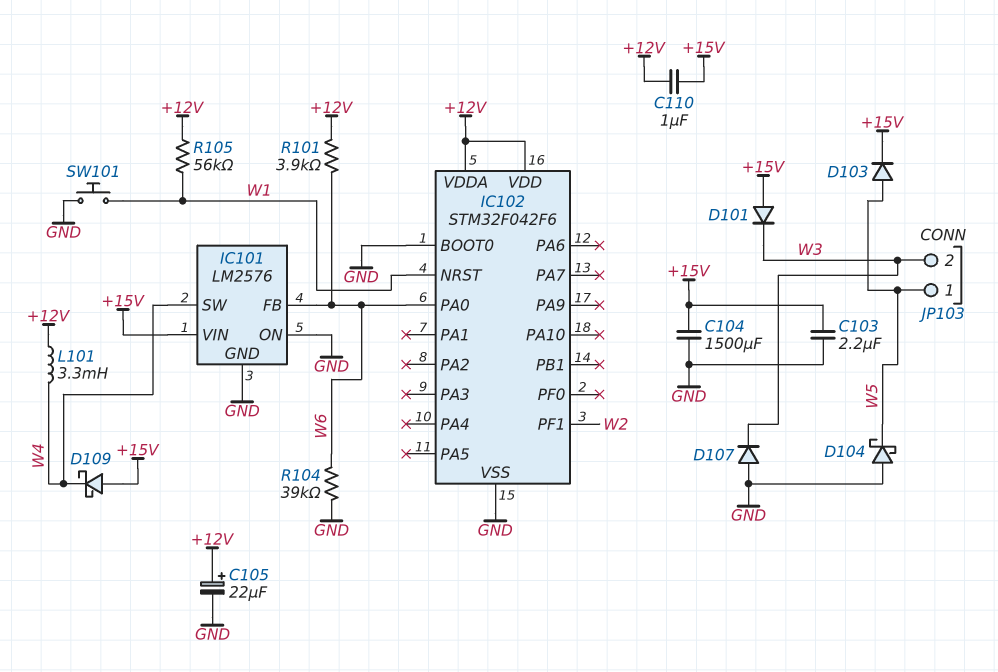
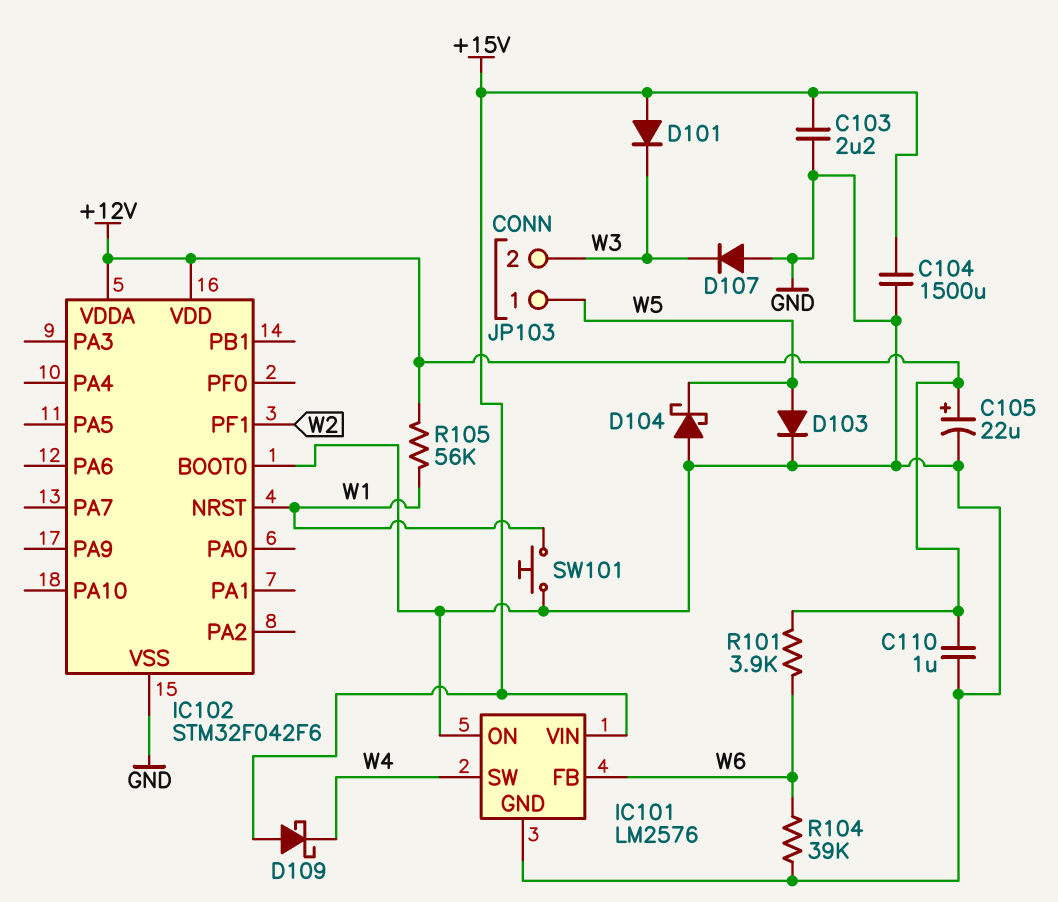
C110: 1uF (+12V, +15V) -> 1uF (+12V, GND)
D103: diode (A W5, K +15V) -> diode (A W5, K GND)
IC102 pin PA0: W6 -> none
L101: 3.3mH (+12V, W4) -> none

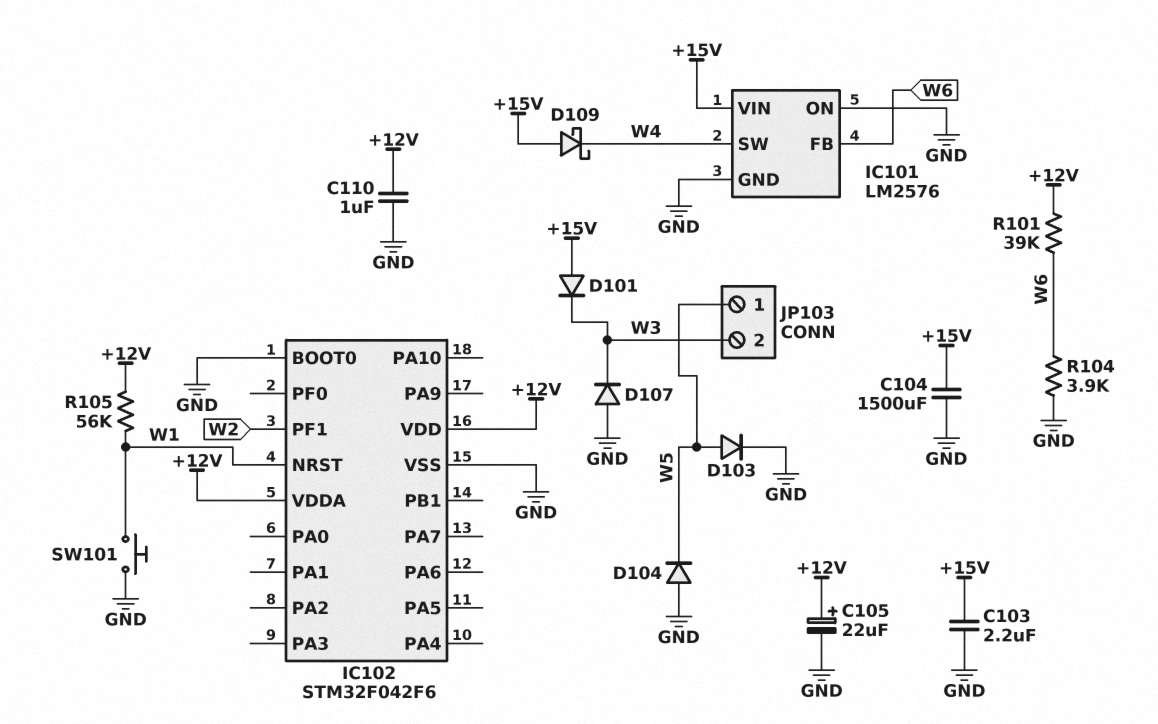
D104: schottky (A GND, K W5) -> diode (A GND, K W5)
R101: 3.9k (+12V, W6) -> 39k (+12V, W6)
R104: 39k (GND, W6) -> 3.9k (GND, W6)

